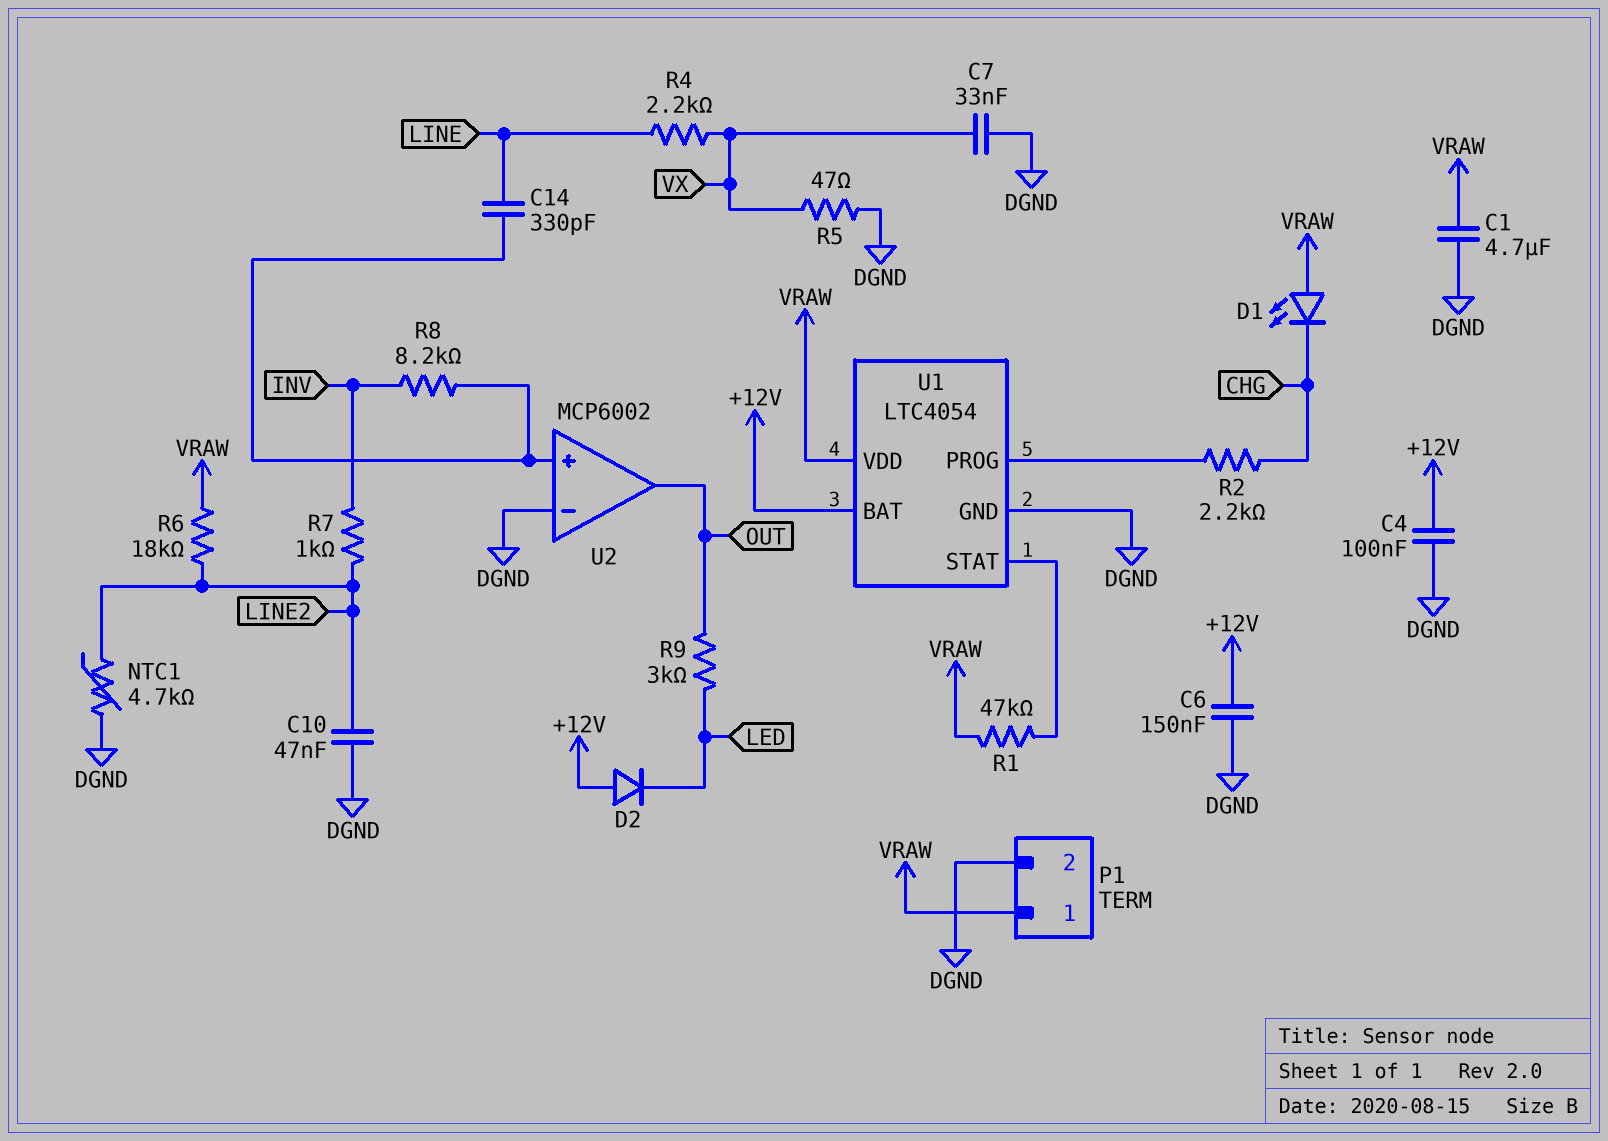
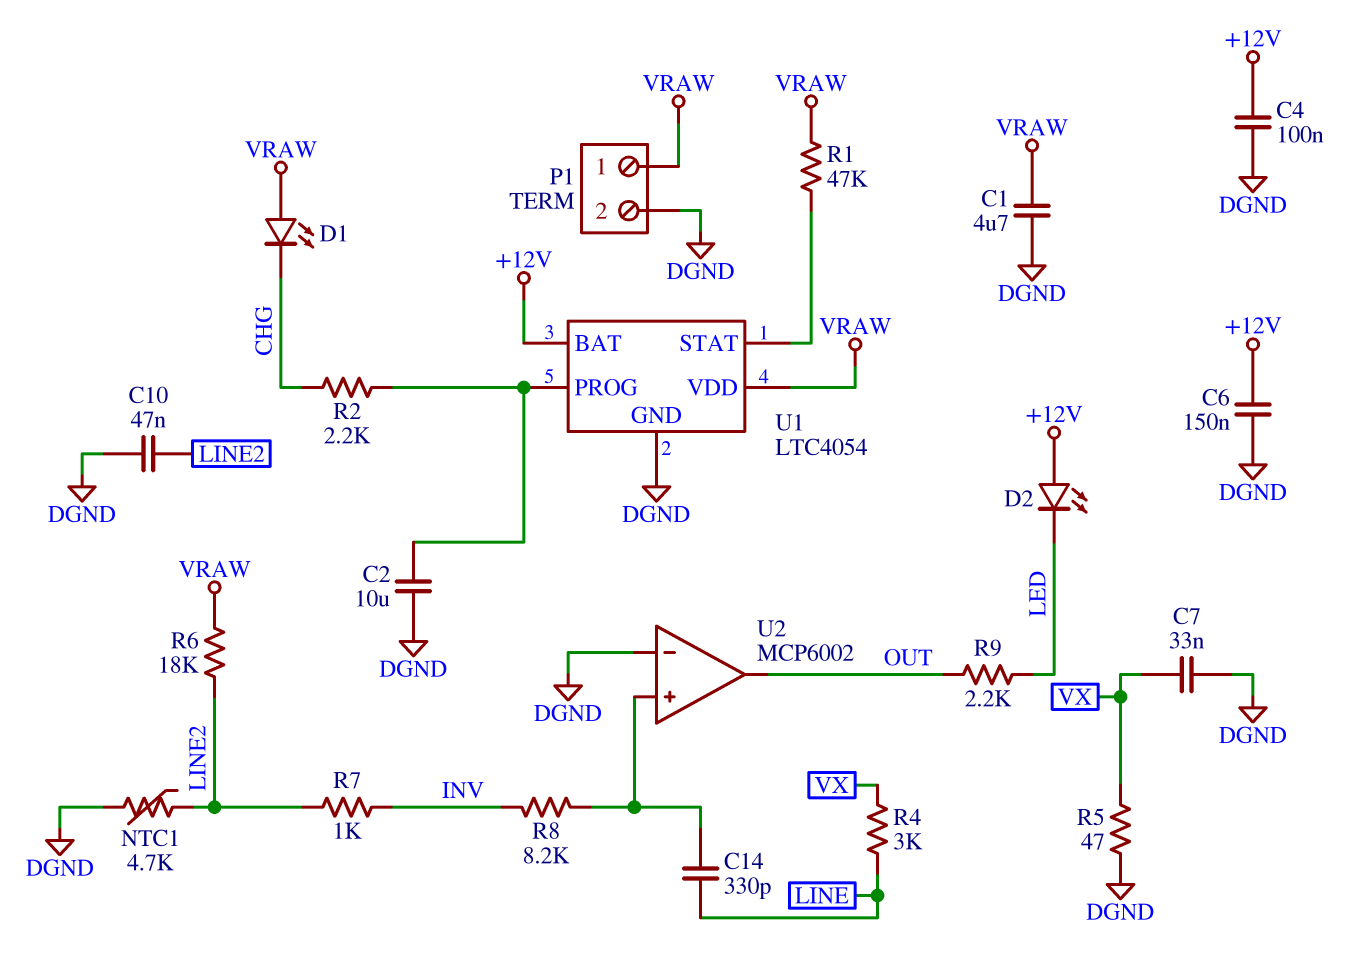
C2: none -> 10uF (DGND, U1/PROG)
D2: diode (A +12V, K LED) -> LED (A +12V, K LED)
R4: 2.2k (LINE, VX) -> 3k (LINE, VX)
R9: 3k (LED, OUT) -> 2.2k (LED, OUT)

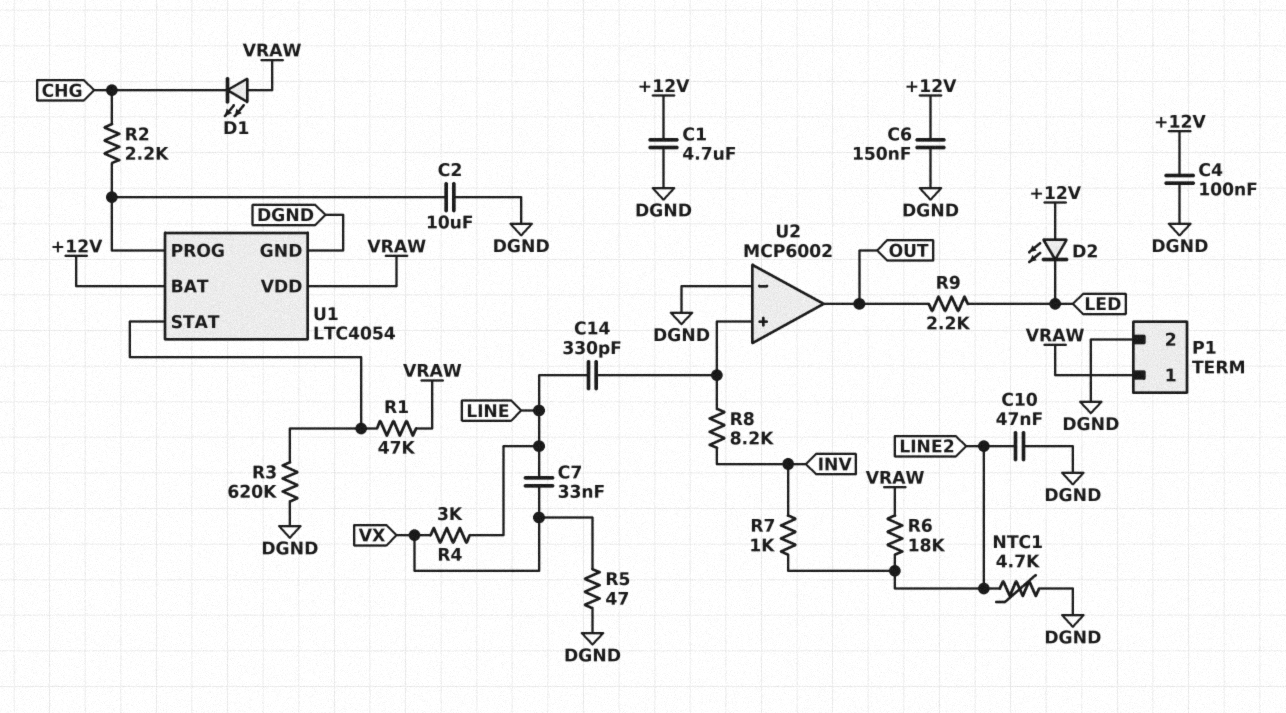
C1: 4.7uF (DGND, VRAW) -> 4.7uF (+12V, DGND)
C7: 33nF (DGND, VX) -> 33nF (LINE, VX)
R3: none -> 620k (DGND, U1/STAT)

